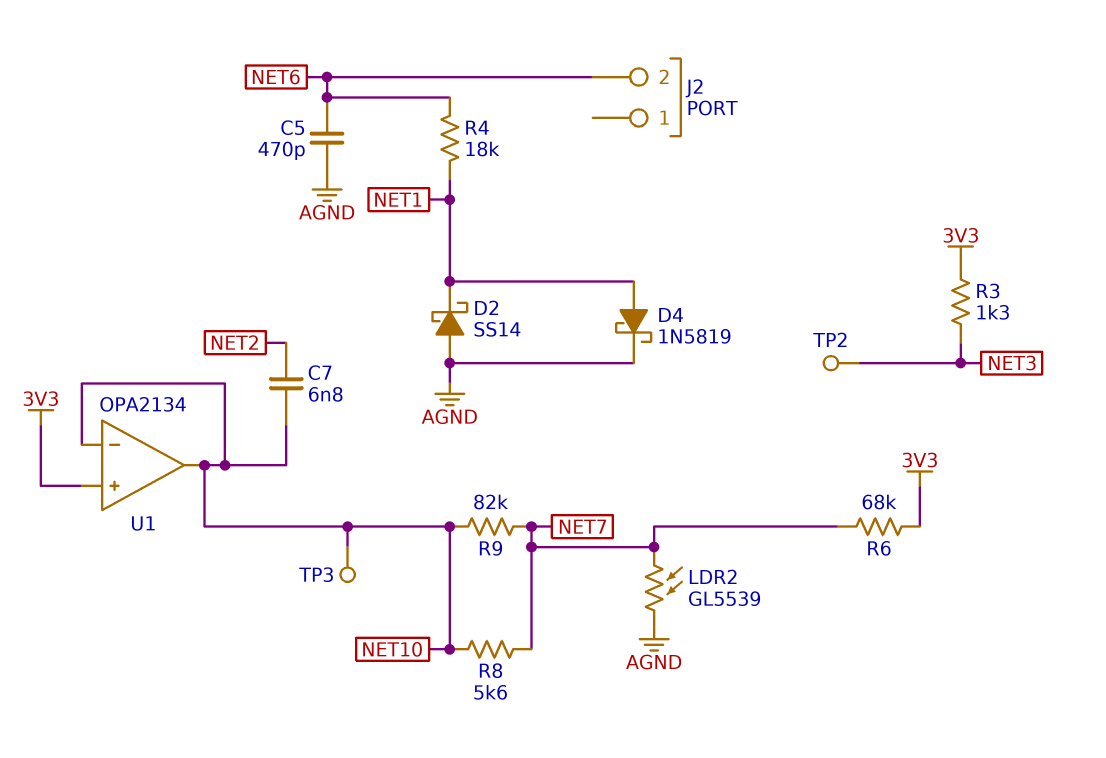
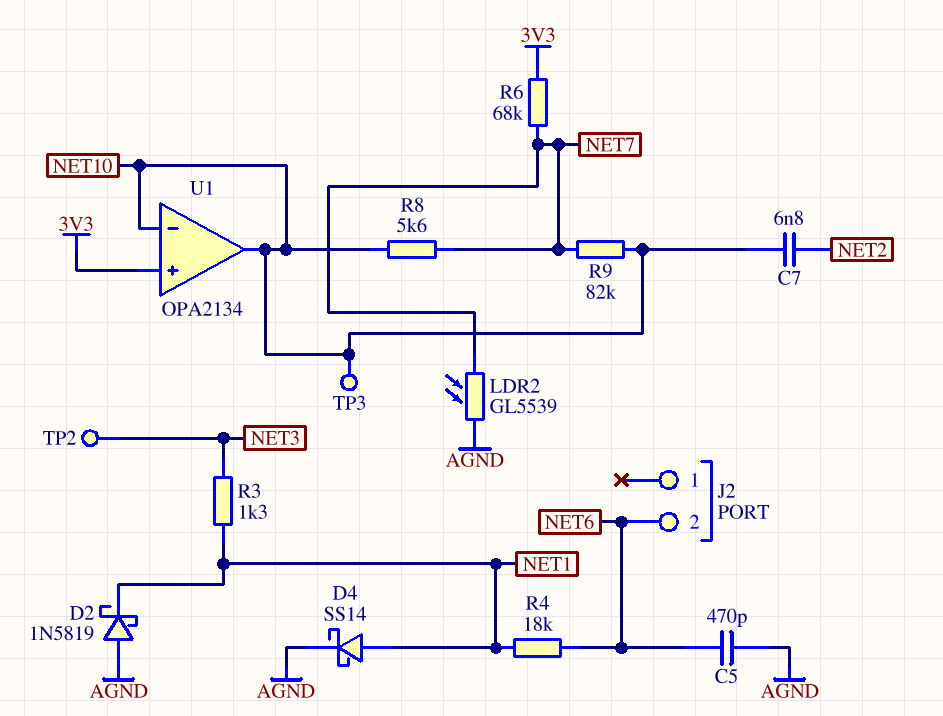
D2: schottky SS14 (A AGND, K NET1) -> schottky 1N5819 (A AGND, K NET1)
D4: schottky 1N5819 (A NET1, K AGND) -> schottky SS14 (A NET1, K AGND)
R3: 1.3k (3V3, NET3) -> 1.3k (NET1, NET3)

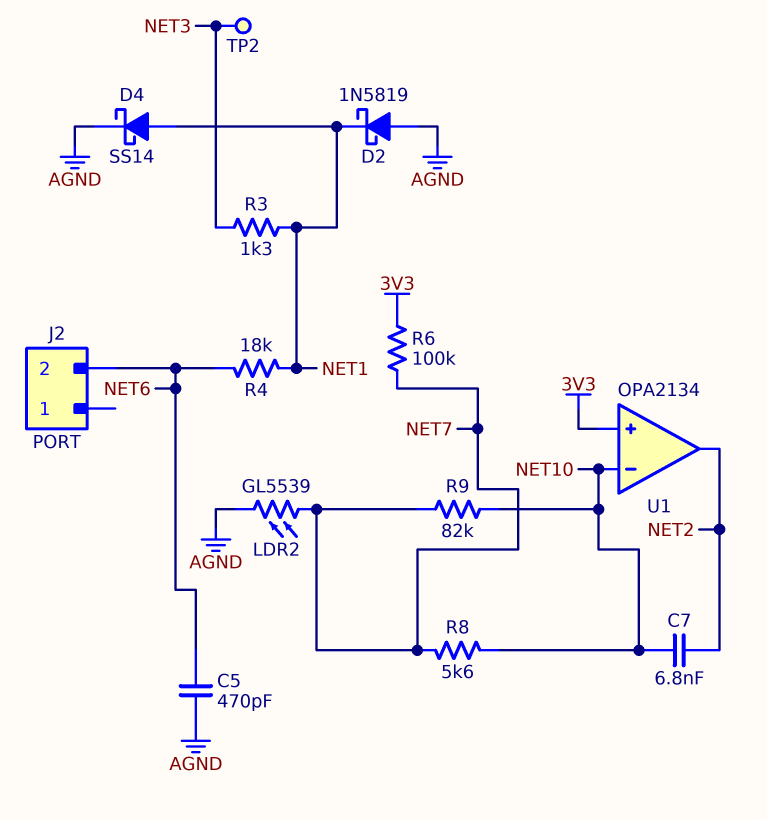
R6: 68k (3V3, NET7) -> 100k (3V3, NET7)
TP3: test point (NET10) -> none
U1 pin out: NET10 -> NET2

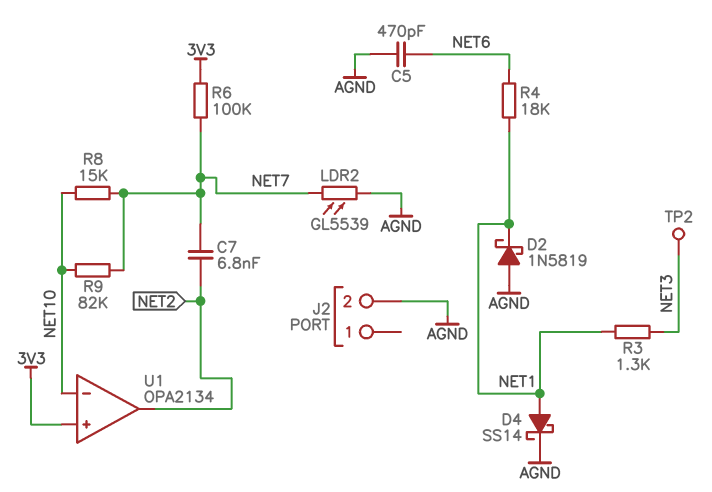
C7: 6.8nF (NET2, NET10) -> 6.8nF (NET2, NET7)
J2 pin 2: NET6 -> AGND
R8: 5.6k (NET7, NET10) -> 15k (NET7, NET10)

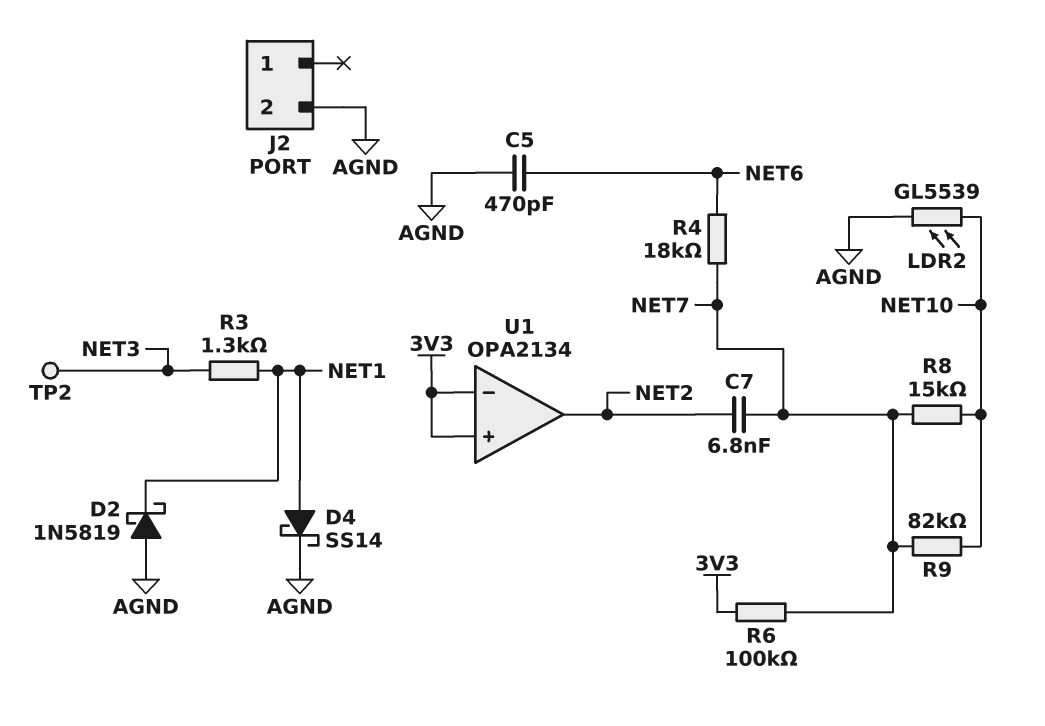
LDR2: GL5539 (AGND, NET7) -> GL5539 (AGND, NET10)
R4: 18k (NET1, NET6) -> 18k (NET6, NET7)
U1 pin in-: NET10 -> 3V3

